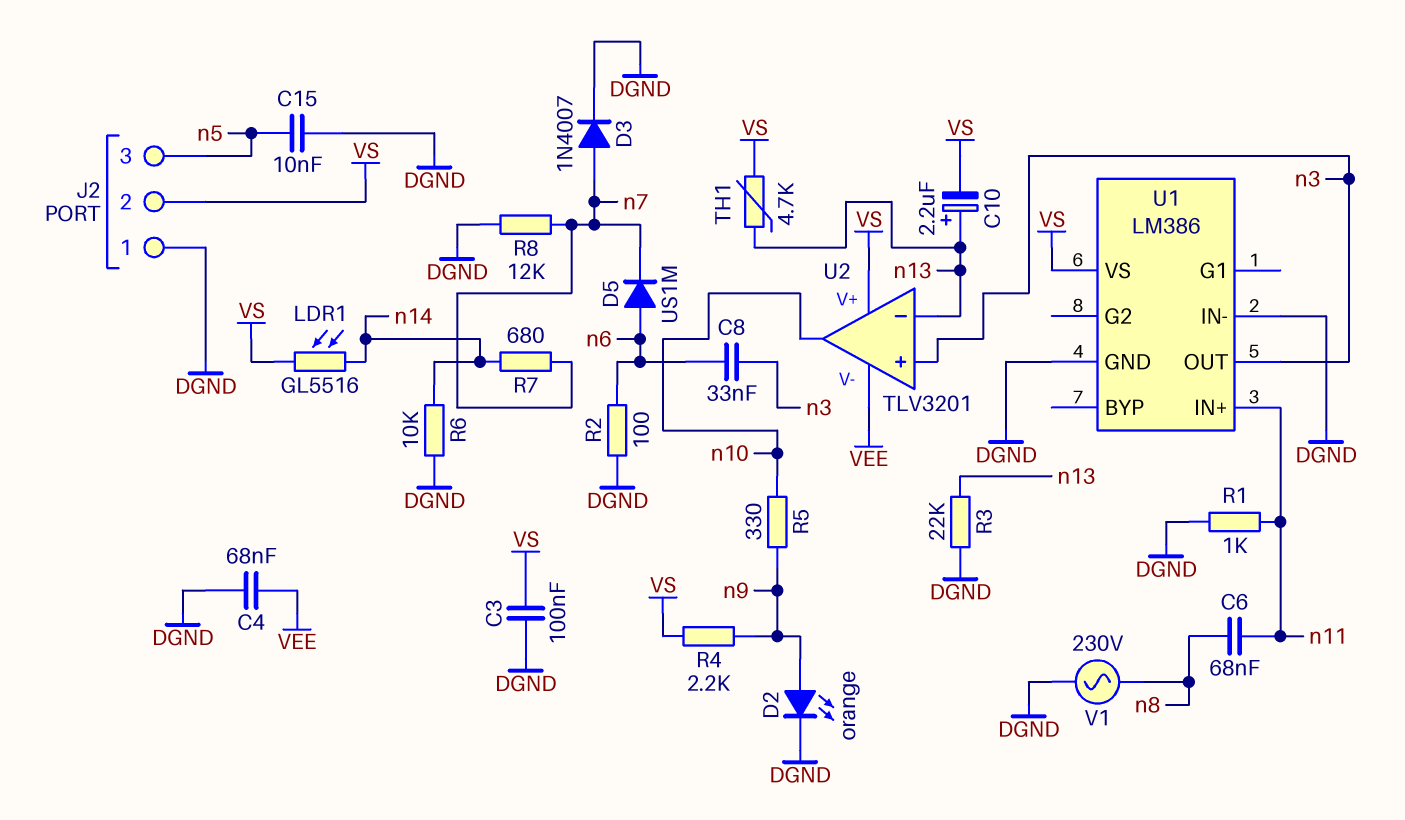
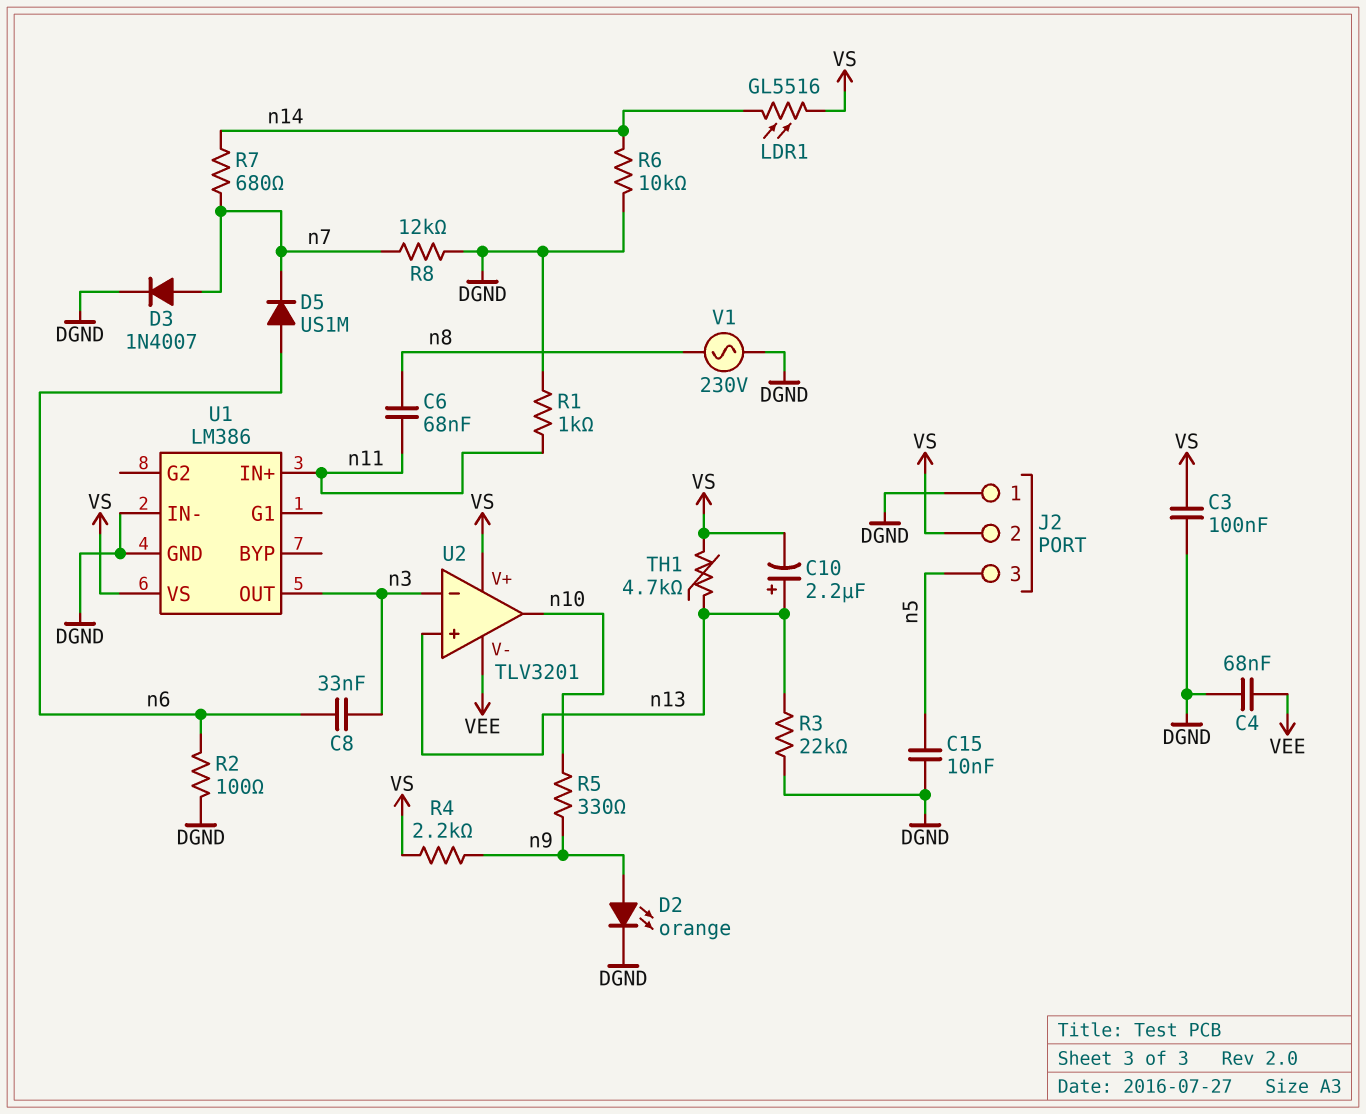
U2 pin in+: n3 -> n13
U2 pin in-: n13 -> n3

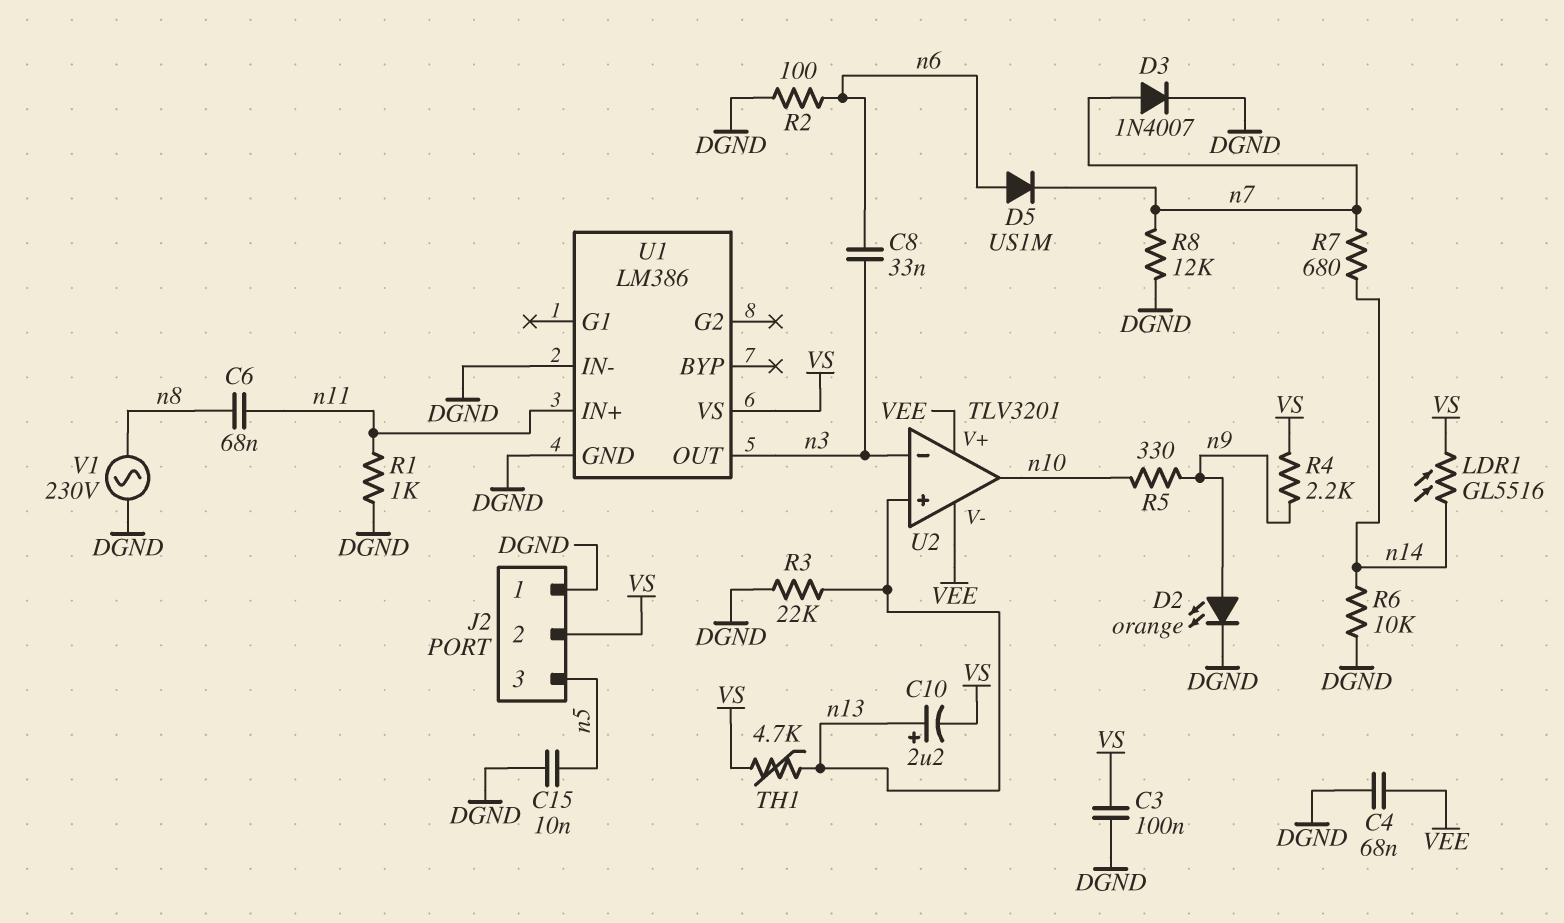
U2 pin V+: VS -> VEE

